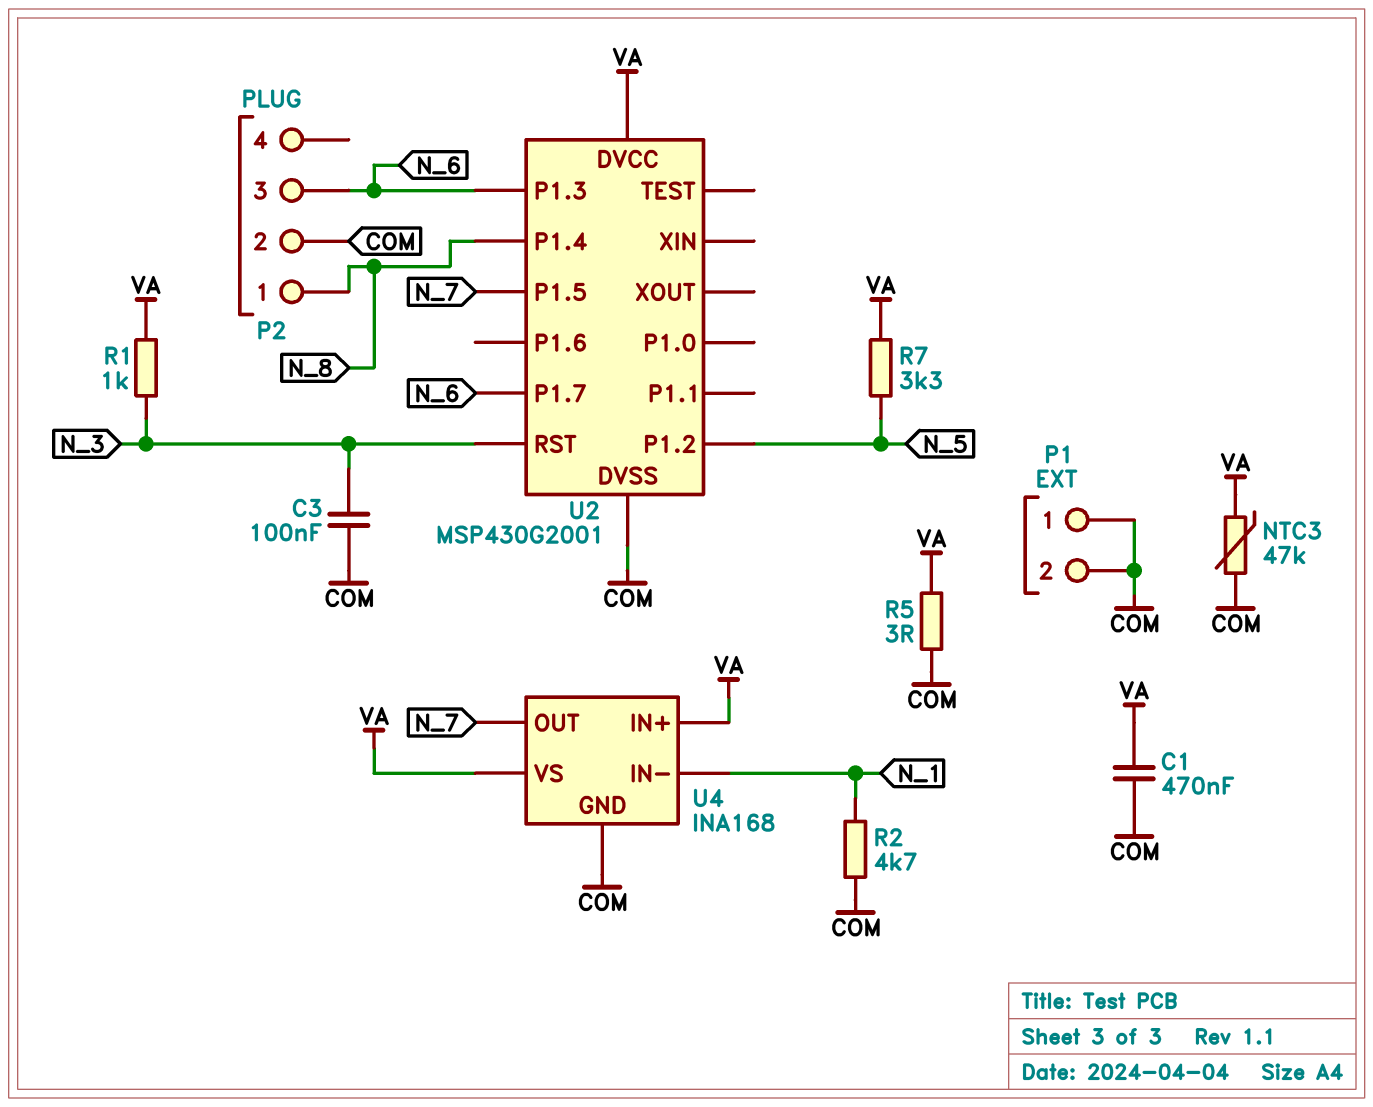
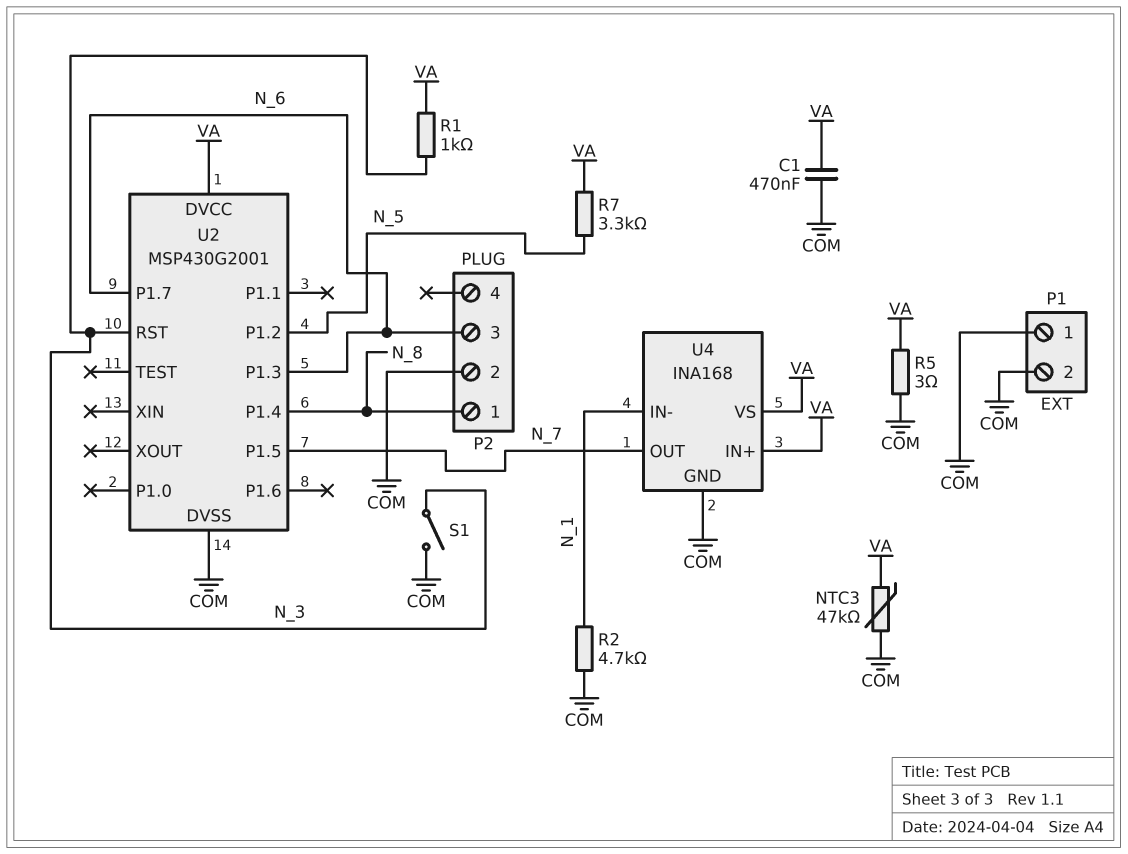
C3: 100nF (COM, N_3) -> none
S1: none -> switch (COM, N_3)

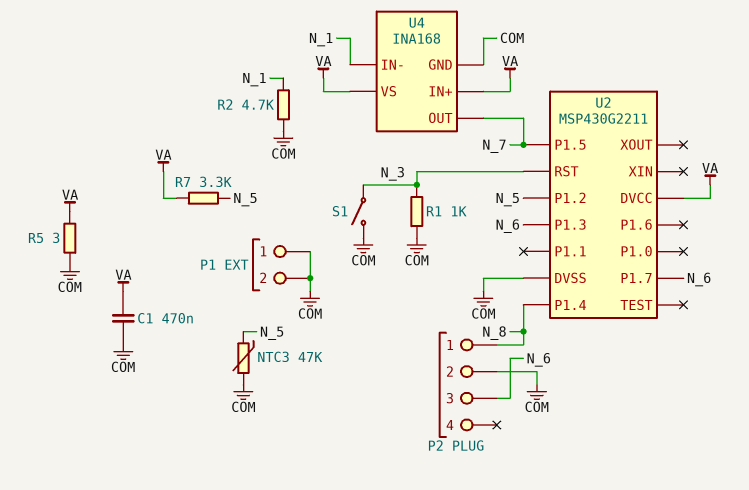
NTC3: 47k (COM, VA) -> 47k (COM, N_5)
R1: 1k (N_3, VA) -> 1k (COM, N_3)
U2: MSP430G2001 -> MSP430G2211

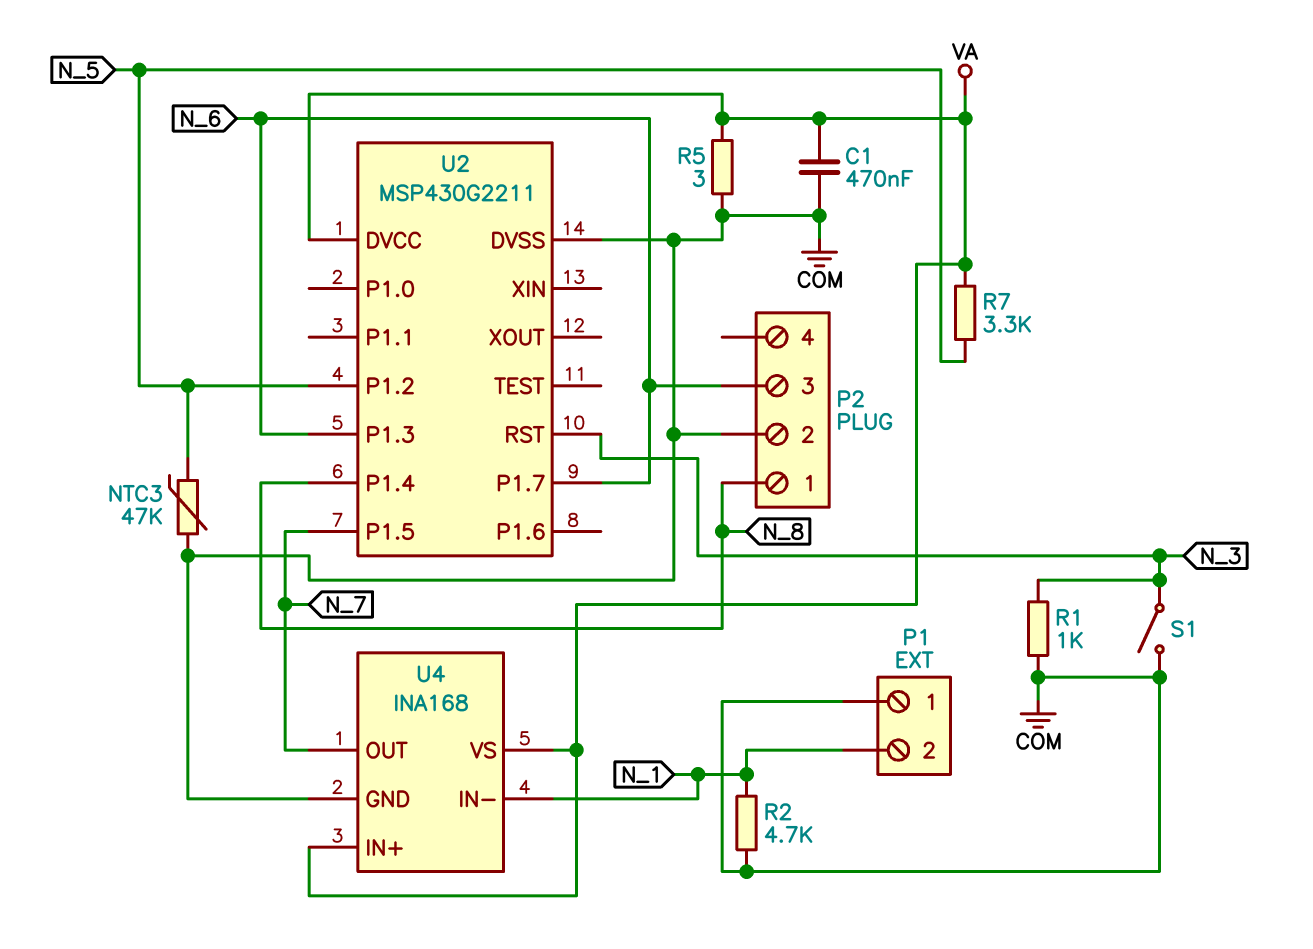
P1 pin 2: COM -> N_1

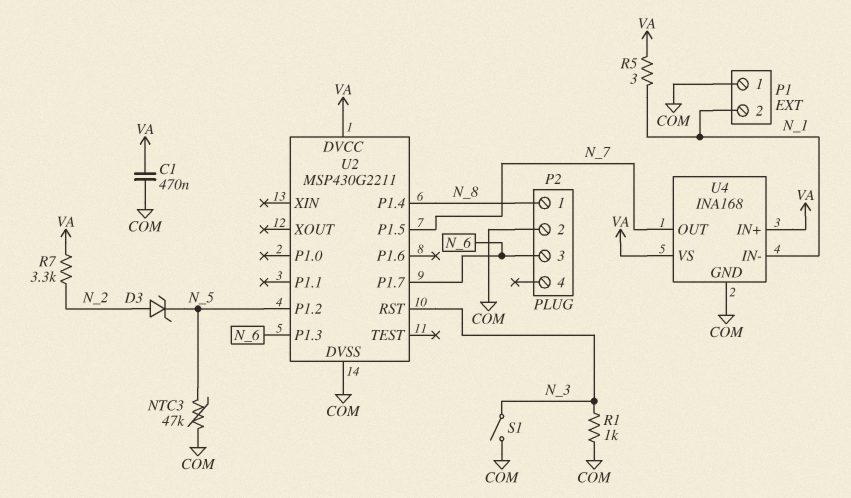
D3: none -> zener (A N_2, K N_5)
R2: 4.7k (COM, N_1) -> none
R5: 3 (COM, VA) -> 3 (N_1, VA)
R7: 3.3k (N_5, VA) -> 3.3k (N_2, VA)

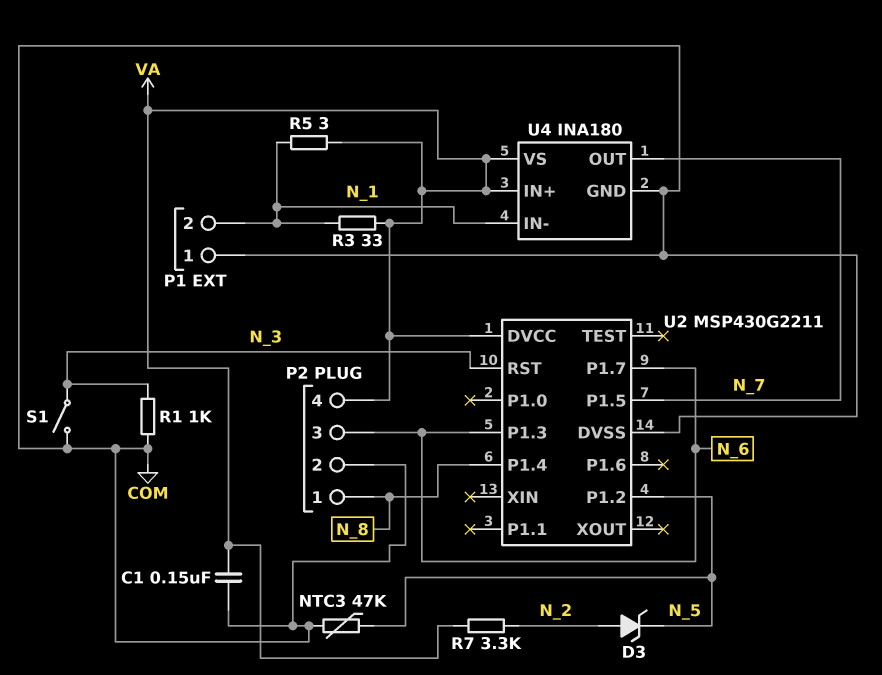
C1: 470nF (COM, VA) -> 150nF (COM, VA)
P2 pin 4: none -> VA
R3: none -> 33 (N_1, VA)
U4: INA168 -> INA180

